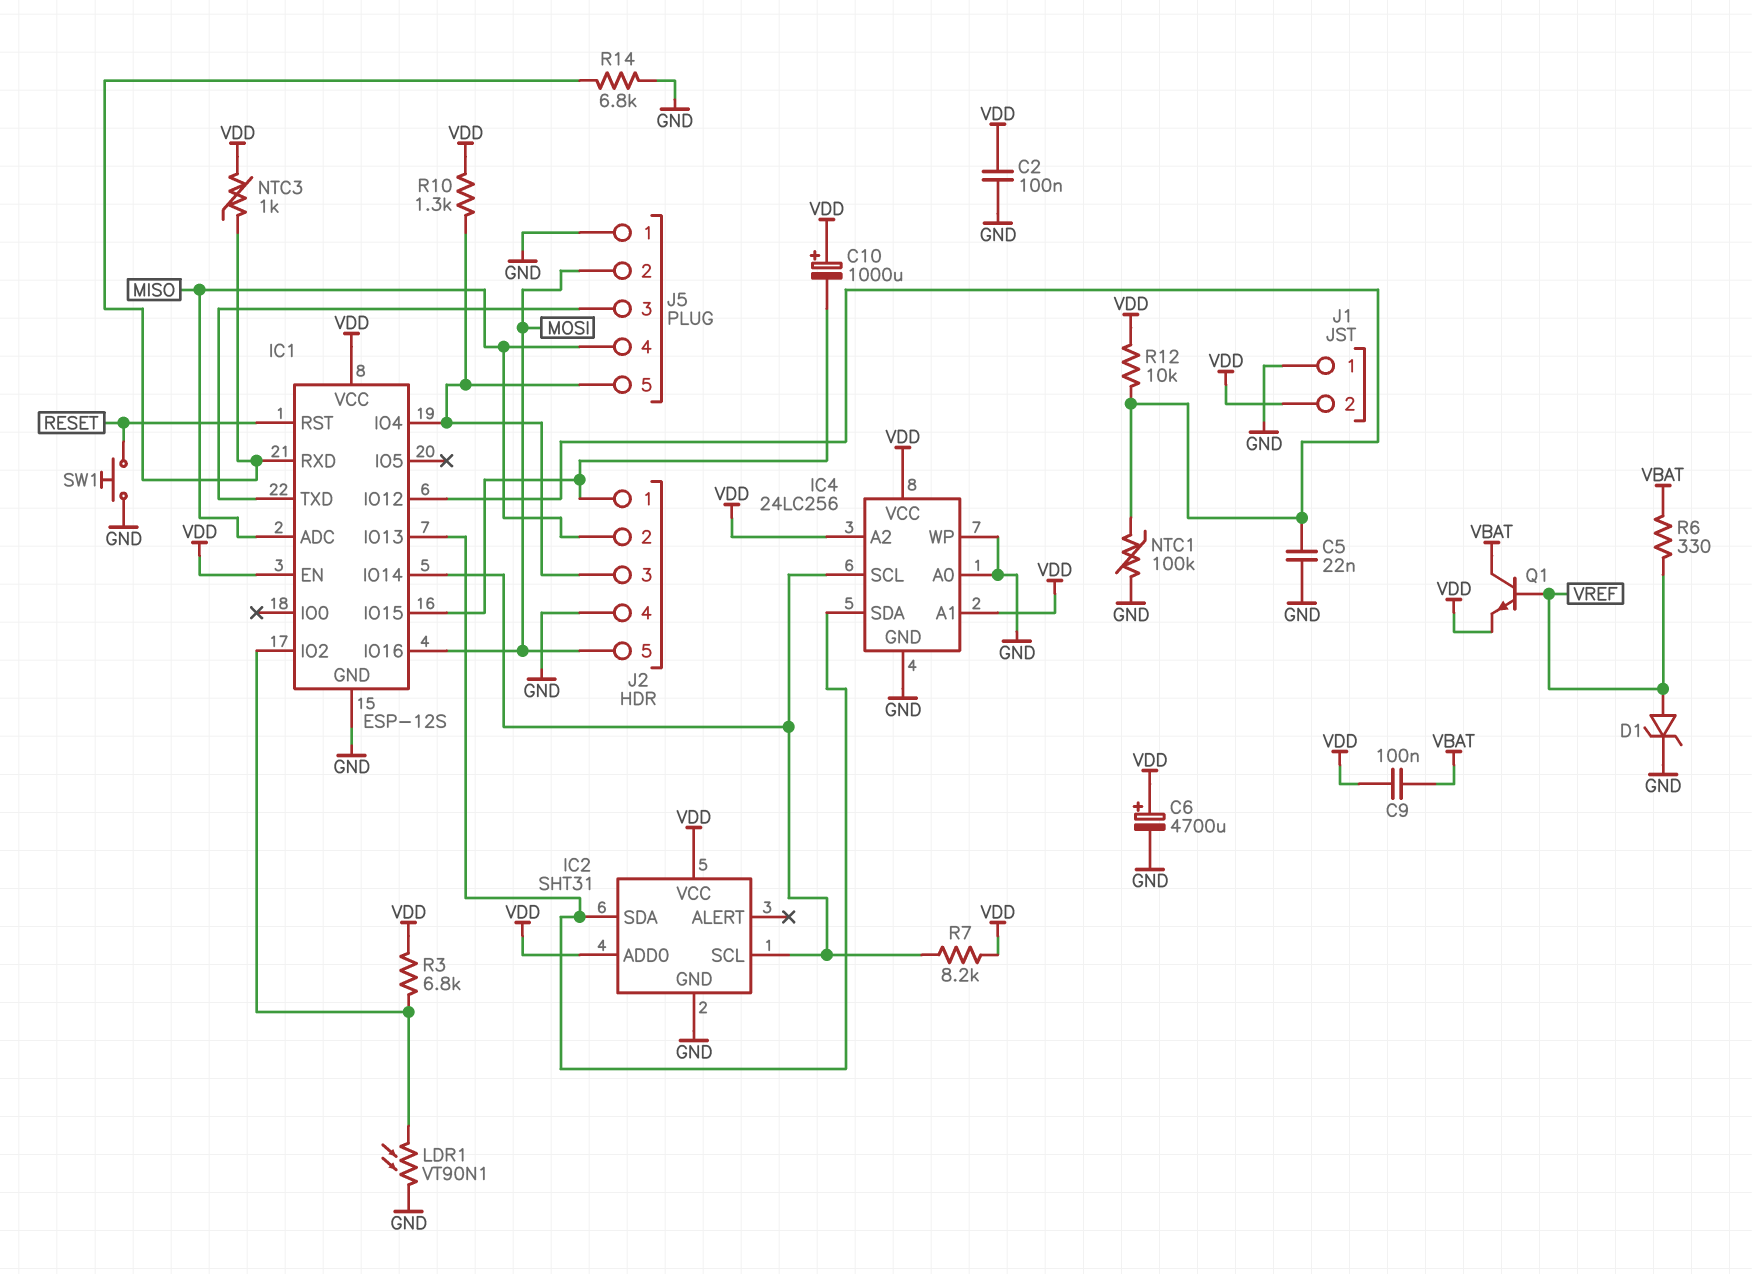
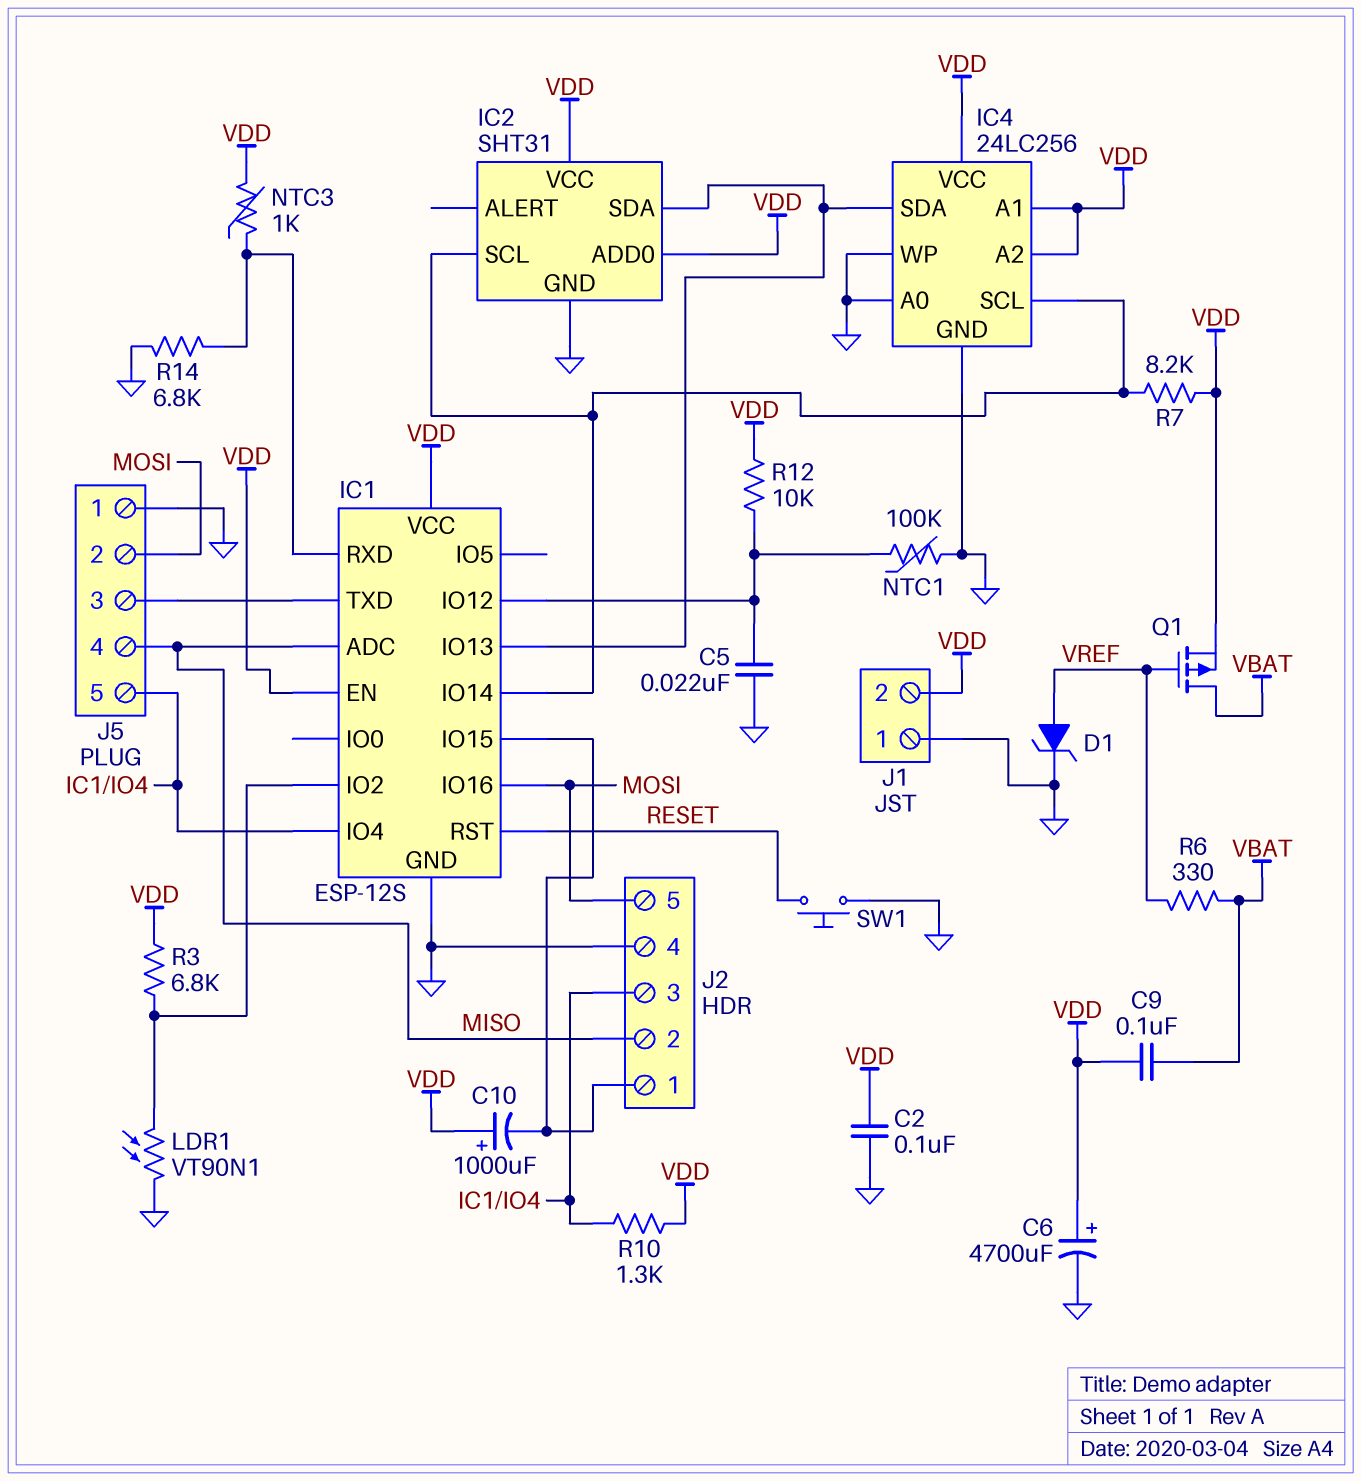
Q1: NPN (B VREF, C VBAT, E VDD) -> PMOS (G VREF, D VBAT, S VDD)

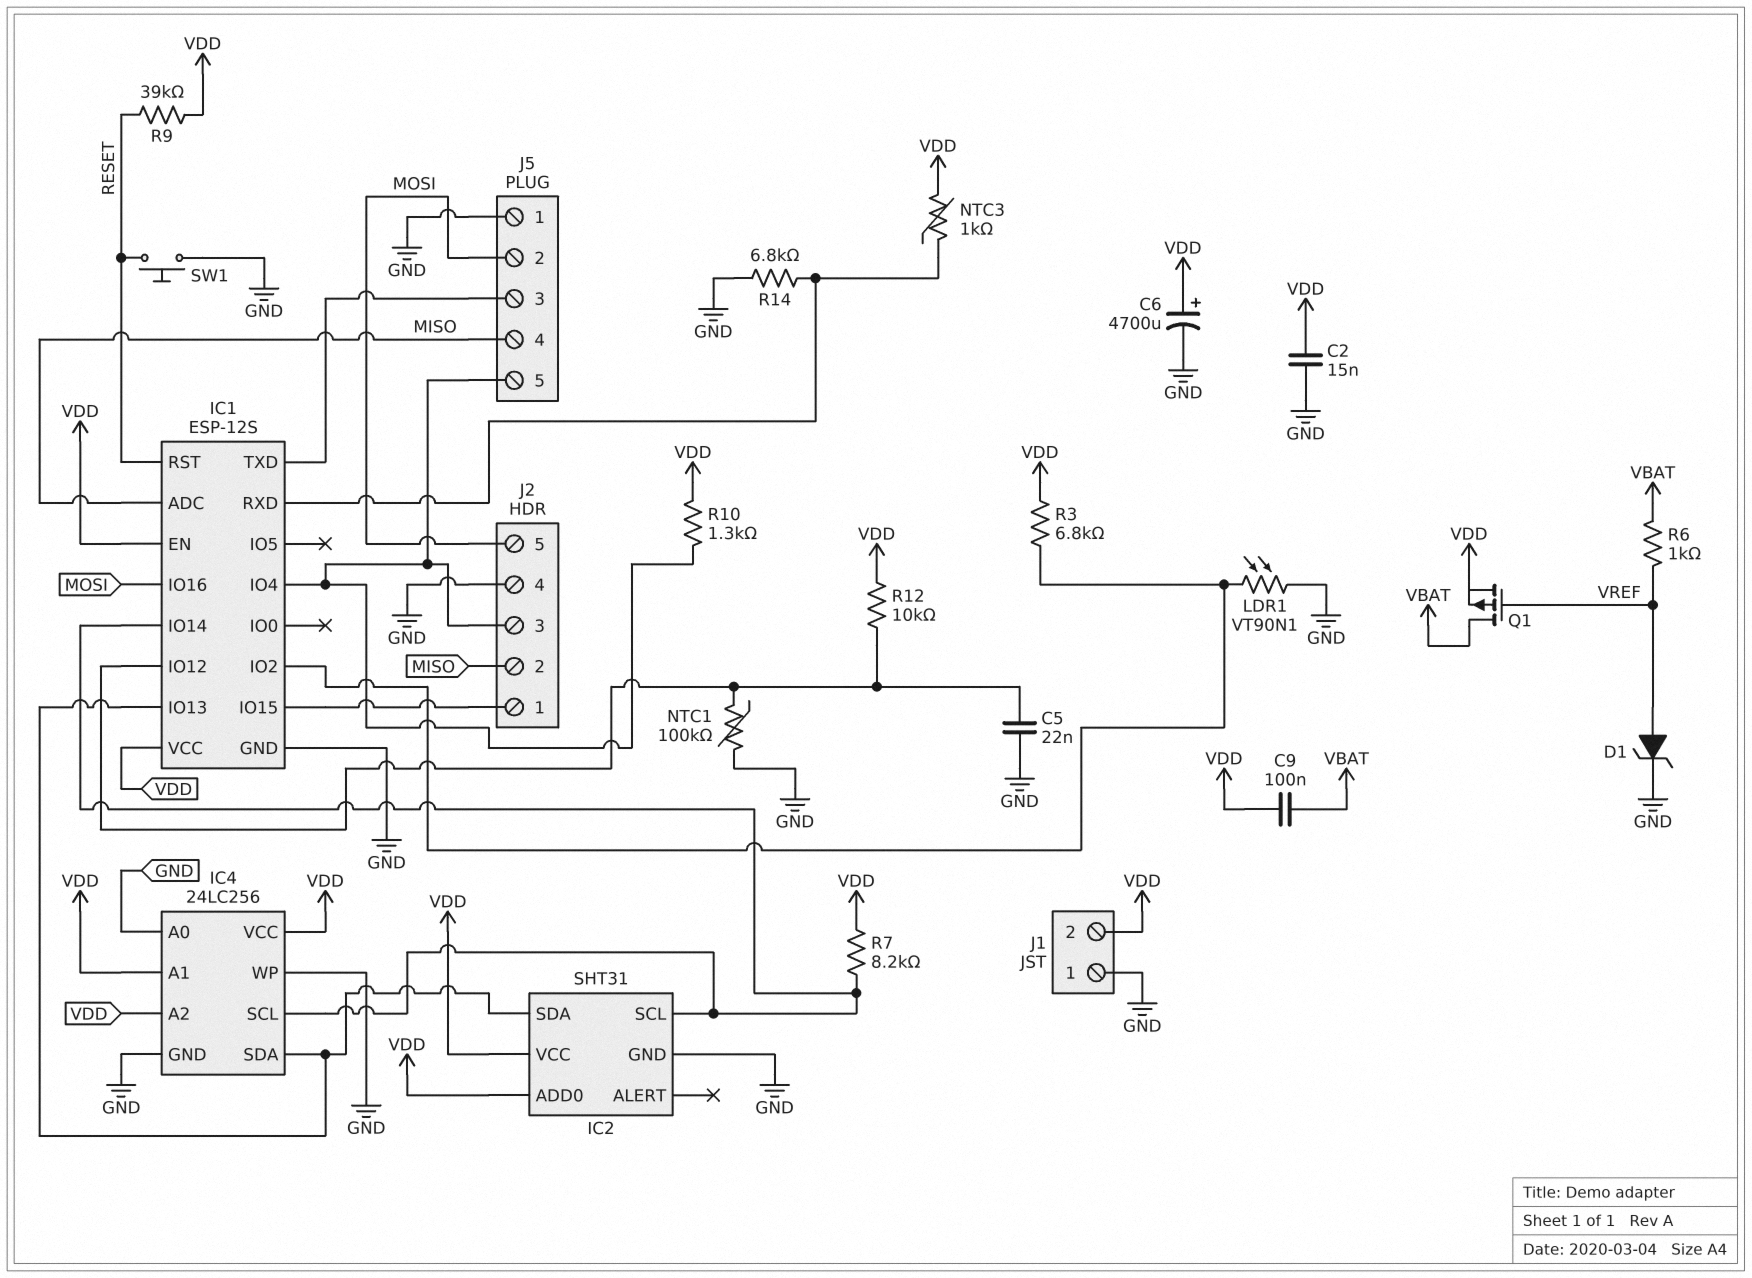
C2: 100nF (GND, VDD) -> 15nF (GND, VDD)
C10: 1000uF (plus VDD, minus IC1/IO15) -> none
R6: 330 (VBAT, VREF) -> 1k (VBAT, VREF)
R9: none -> 39k (RESET, VDD)

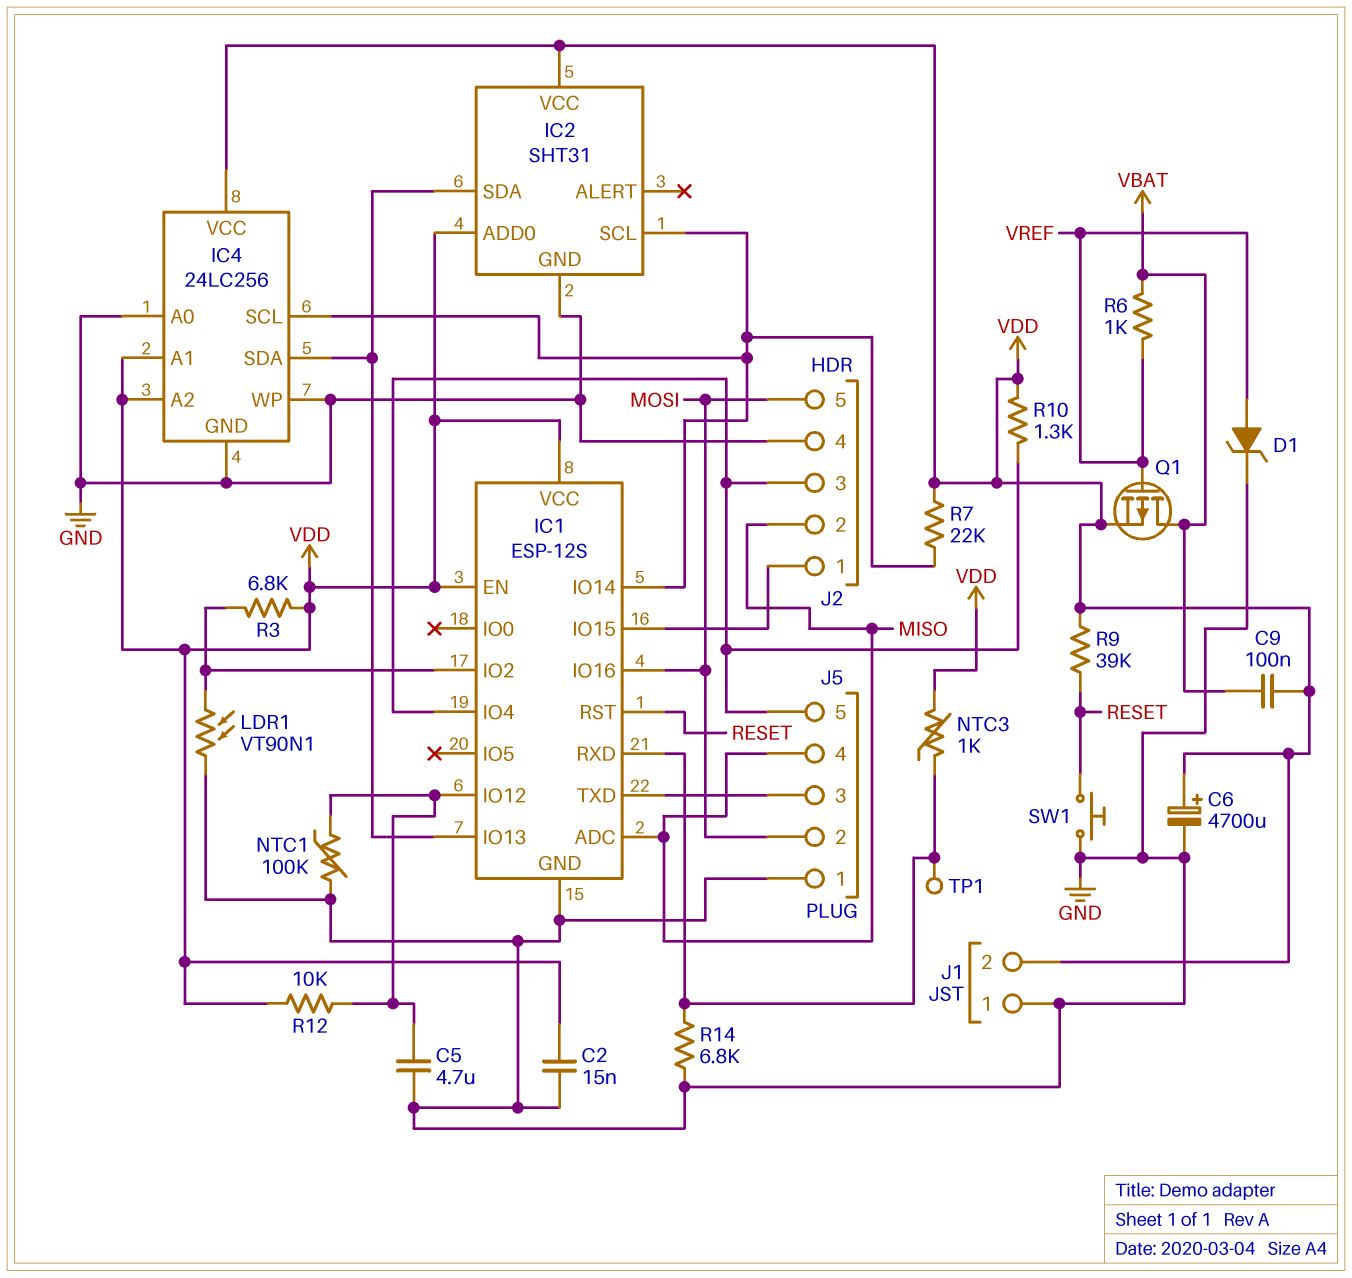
C5: 22nF (GND, IC1/IO12) -> 4.7uF (GND, IC1/IO12)
R7: 8.2k (IC1/IO14, VDD) -> 22k (IC1/IO14, VDD)
TP1: none -> test point (IC1/RXD)

